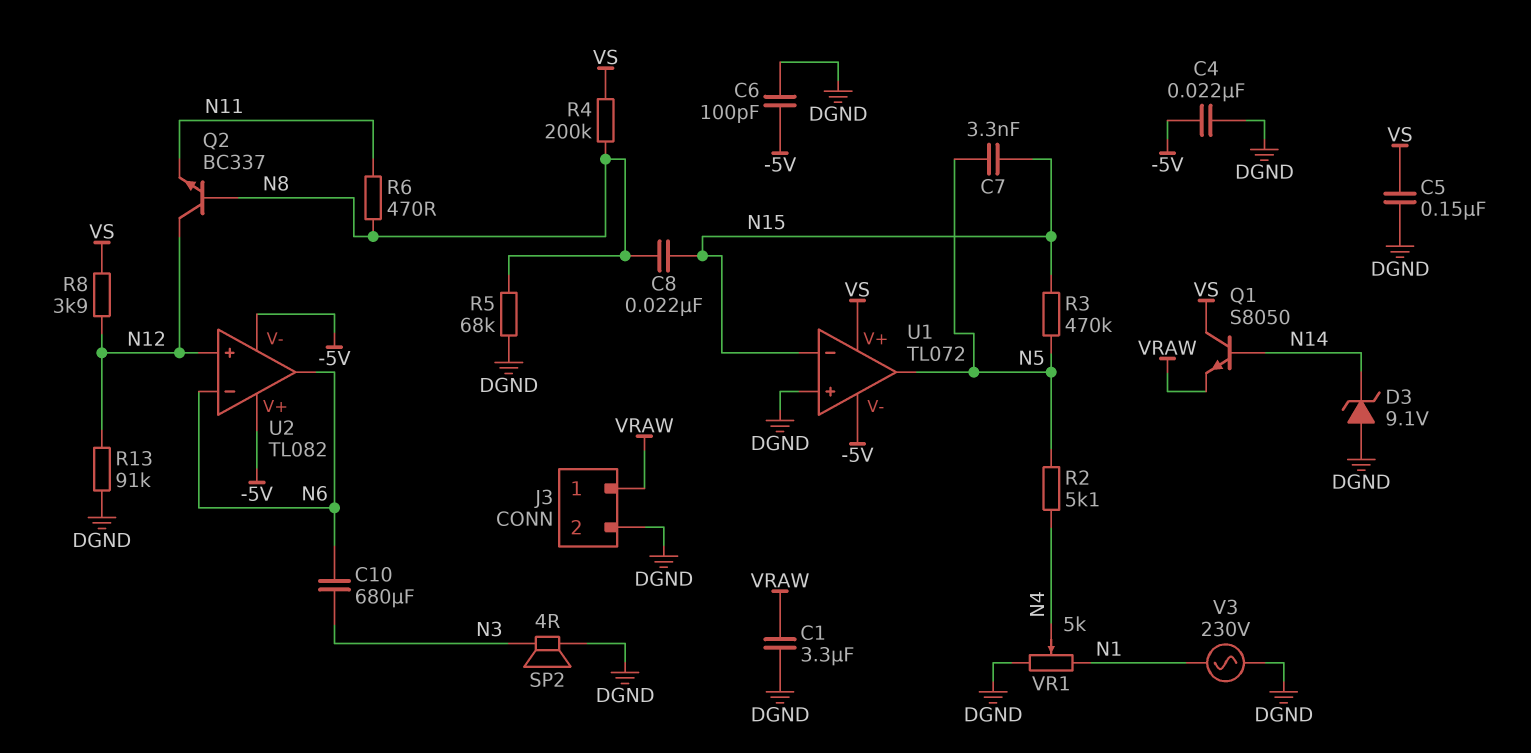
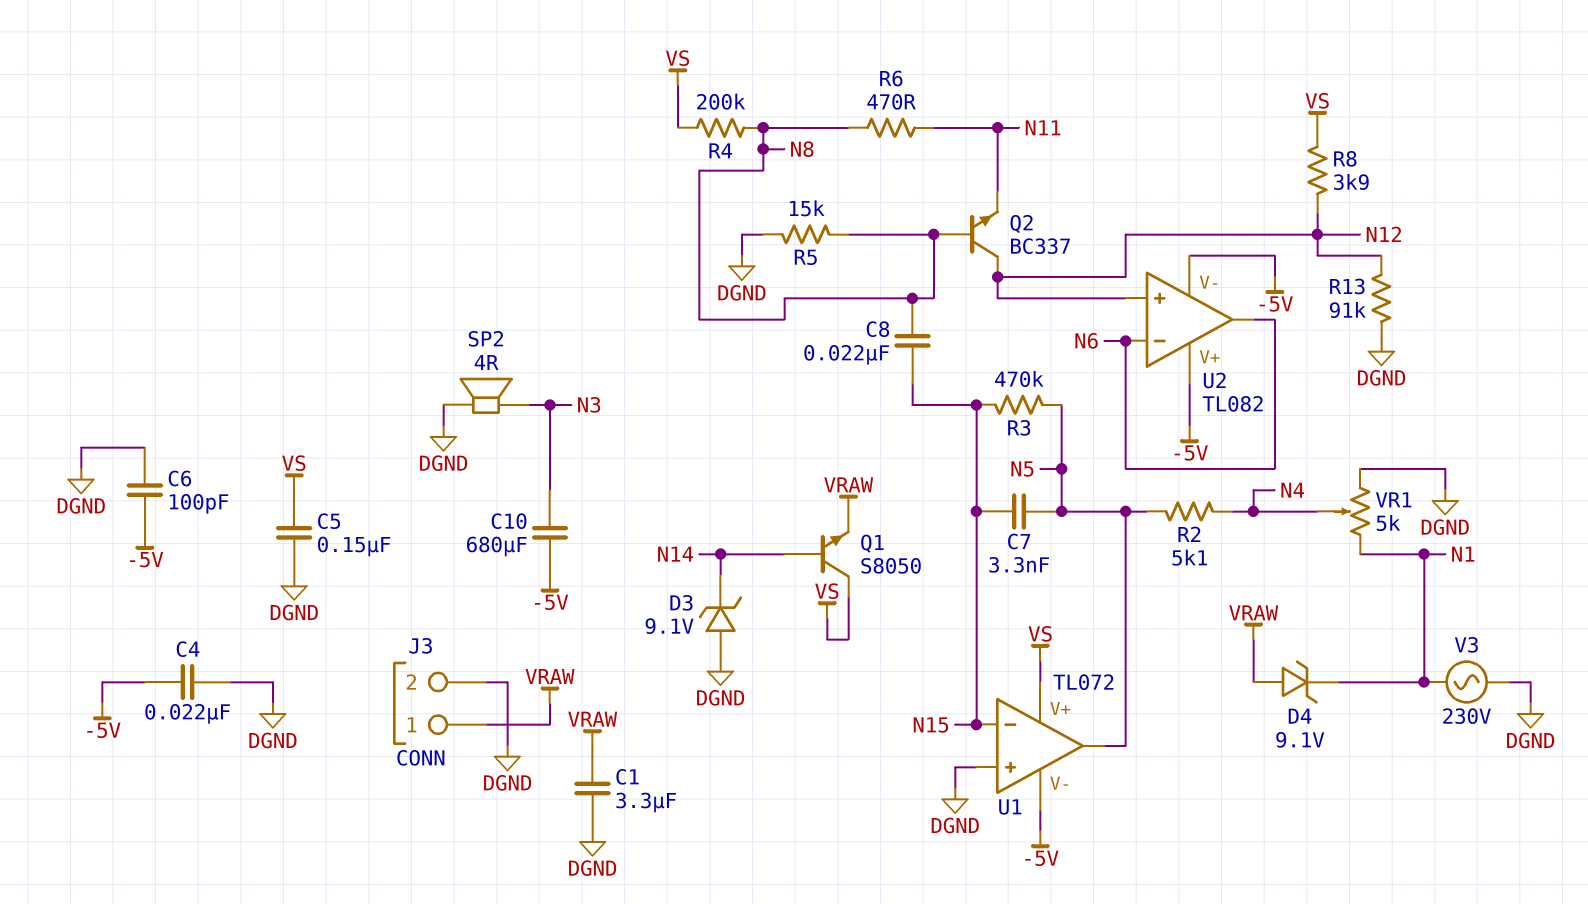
C10: 680uF (N3, N6) -> 680uF (-5V, N3)
D4: none -> zener 9.1V (A VRAW, K N1)
R5: 68k (DGND, N8) -> 15k (DGND, N8)

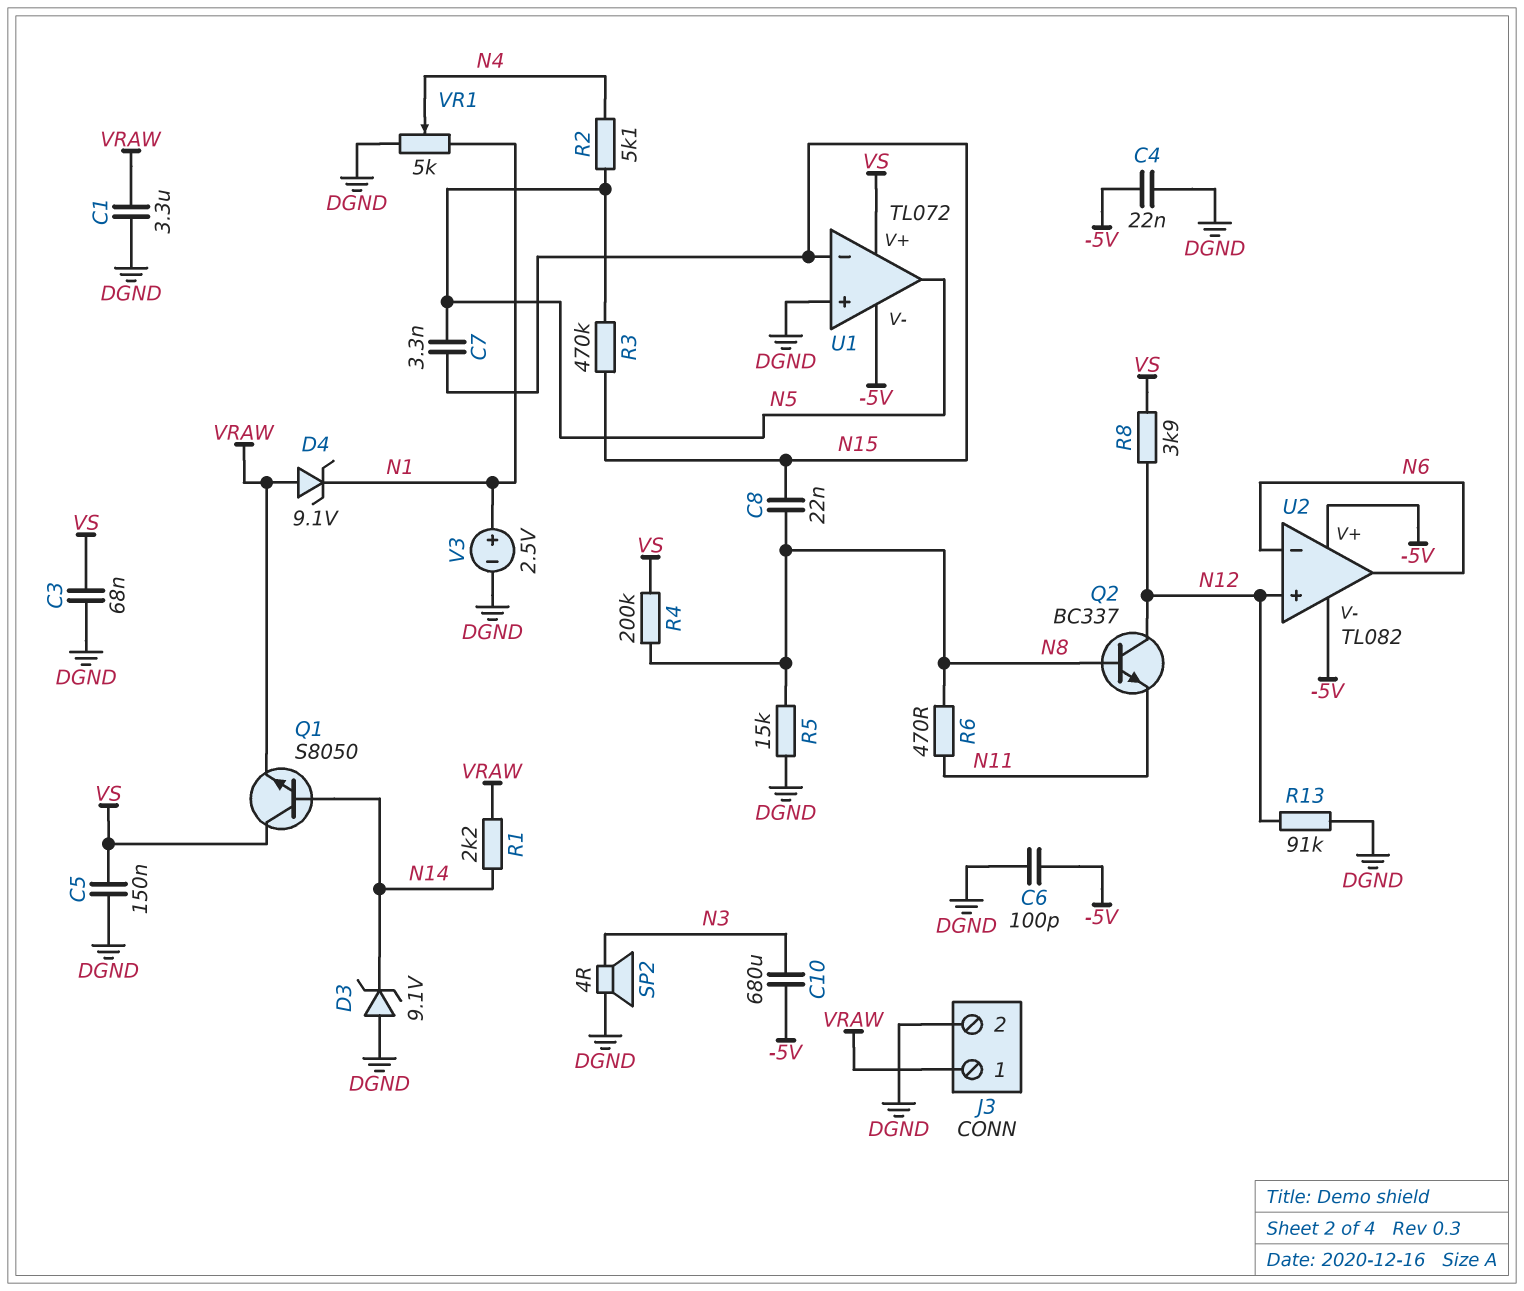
C3: none -> 68nF (DGND, VS)
R1: none -> 2.2k (N14, VRAW)
V3: AC 230V (DGND, N1) -> 2.5V (plus N1, minus DGND)

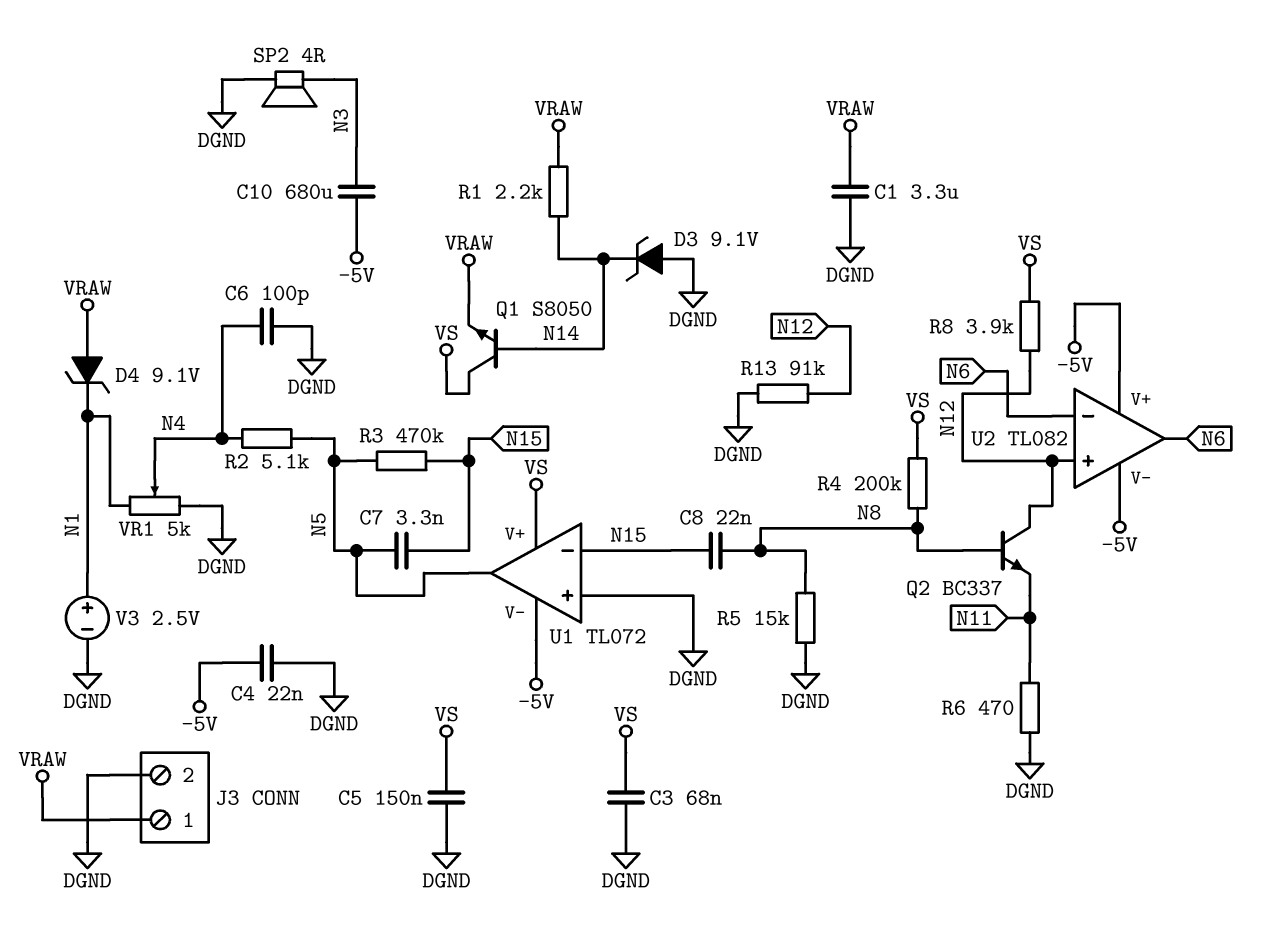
C6: 100pF (-5V, DGND) -> 100pF (DGND, N4)
R6: 470 (N8, N11) -> 470 (DGND, N11)

